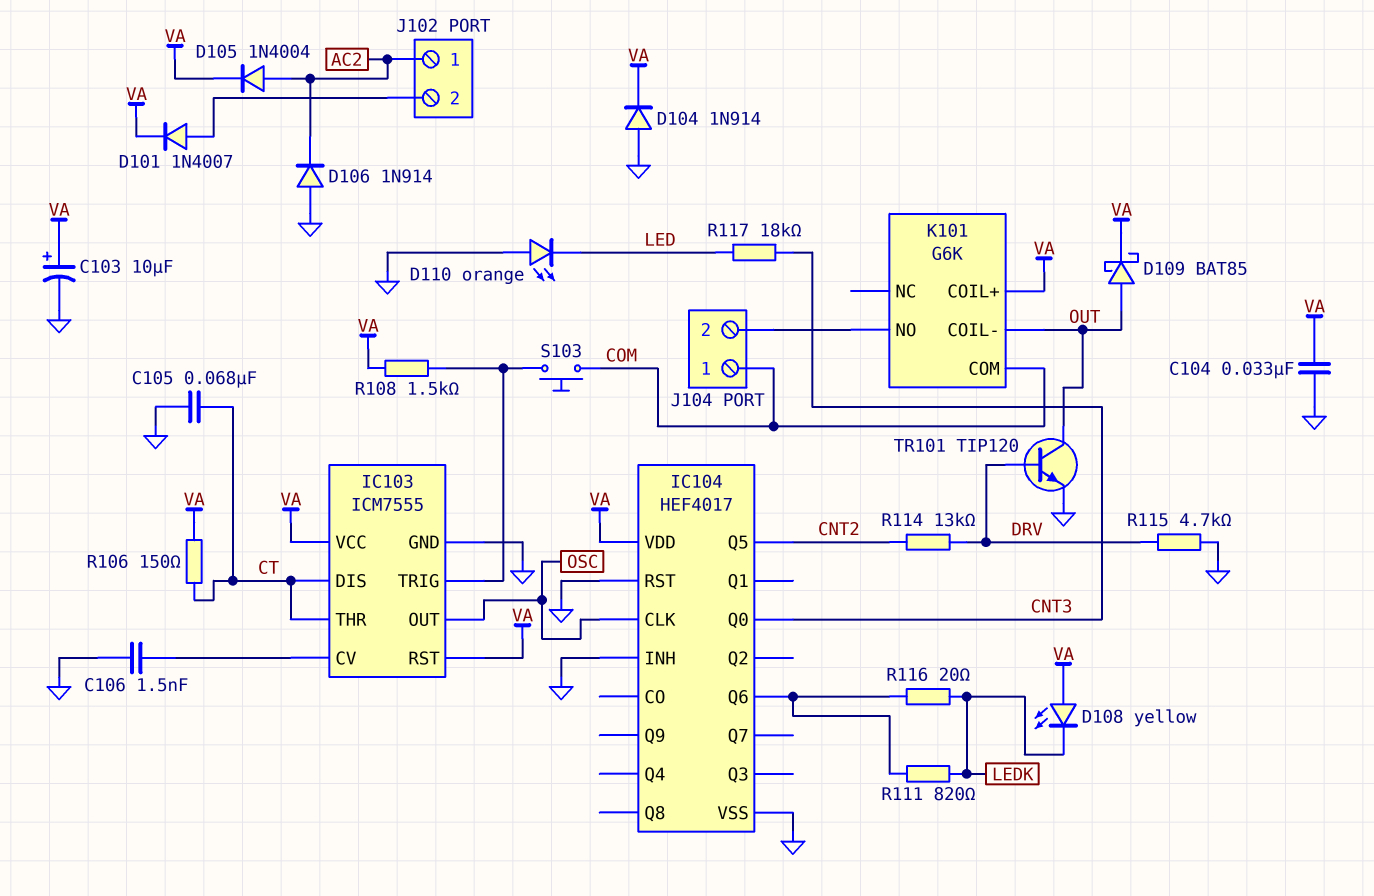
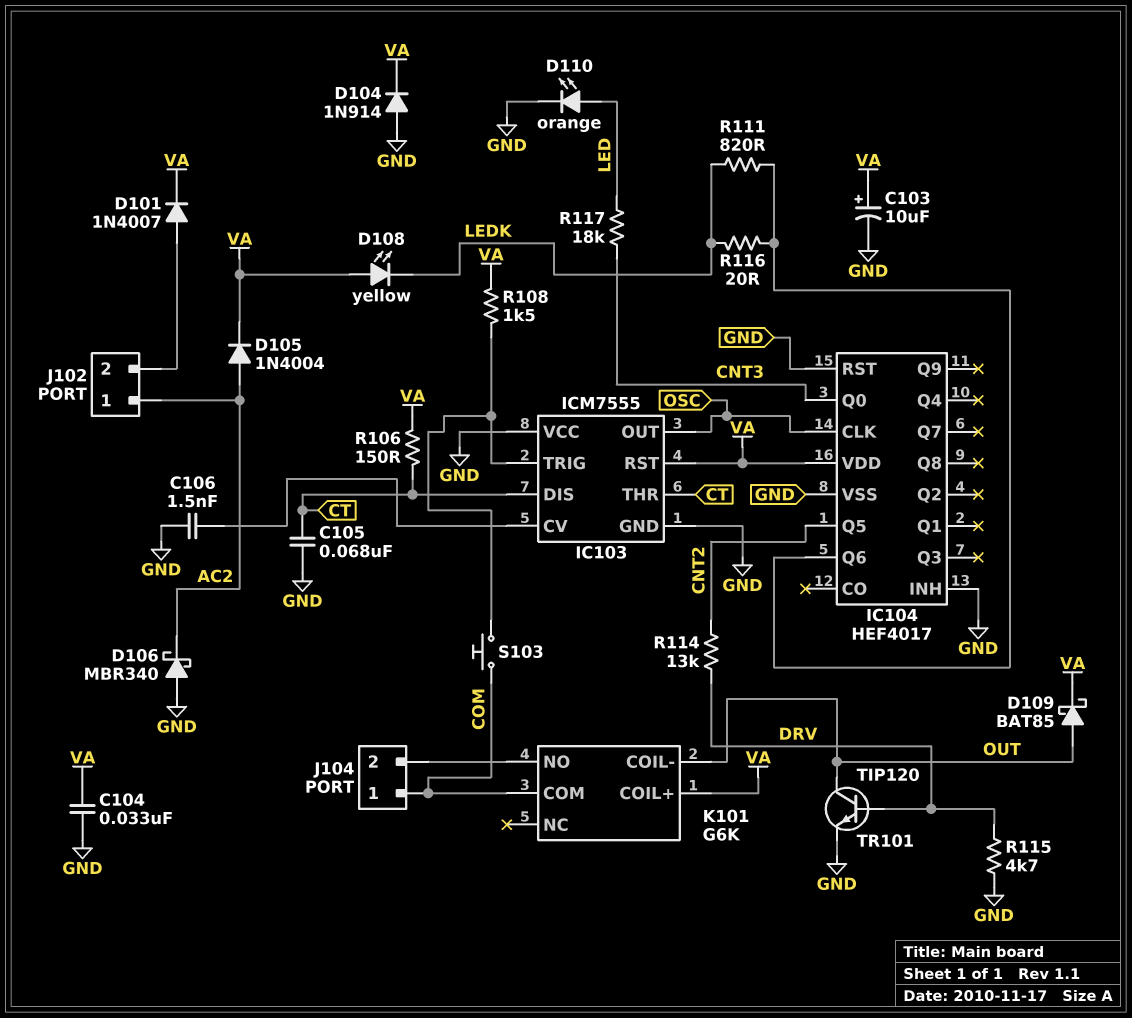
D106: diode 1N914 (A GND, K AC2) -> schottky MBR340 (A GND, K AC2)
D110: LED orange (A GND, K LED) -> LED orange (A LED, K GND)
IC103 pin VCC: VA -> GND

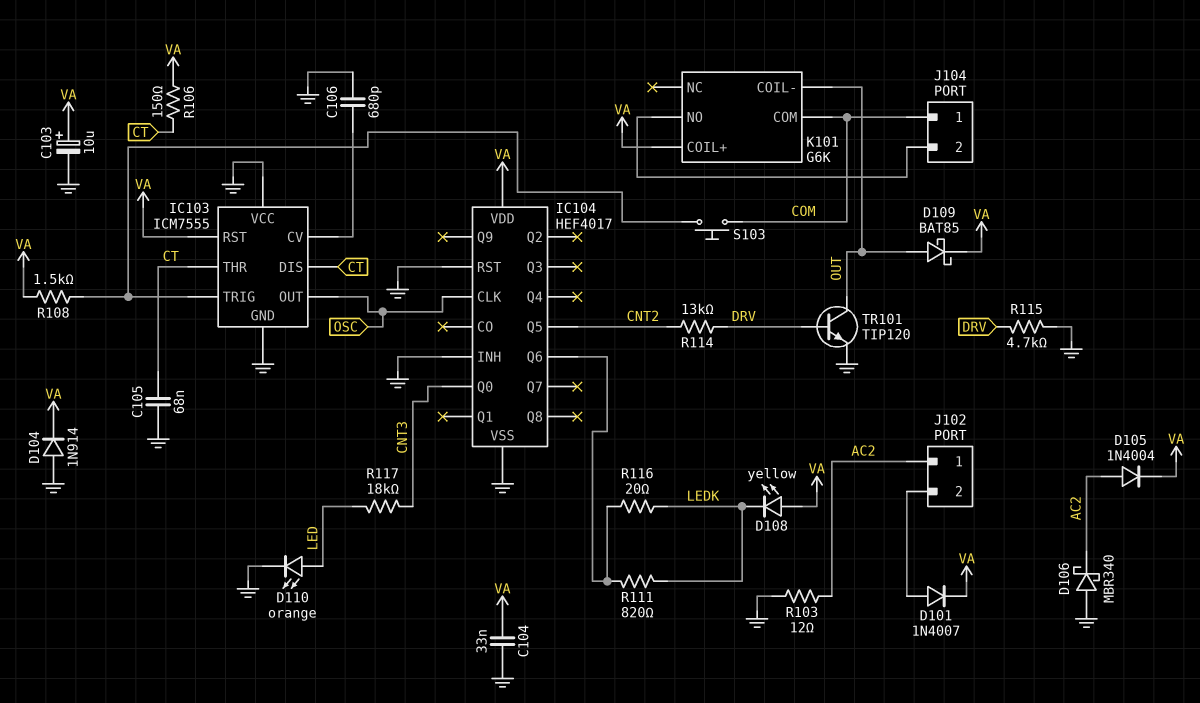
C106: 1.5nF (GND, IC103/CV) -> 680pF (GND, IC103/CV)
R103: none -> 12 (AC2, GND)

